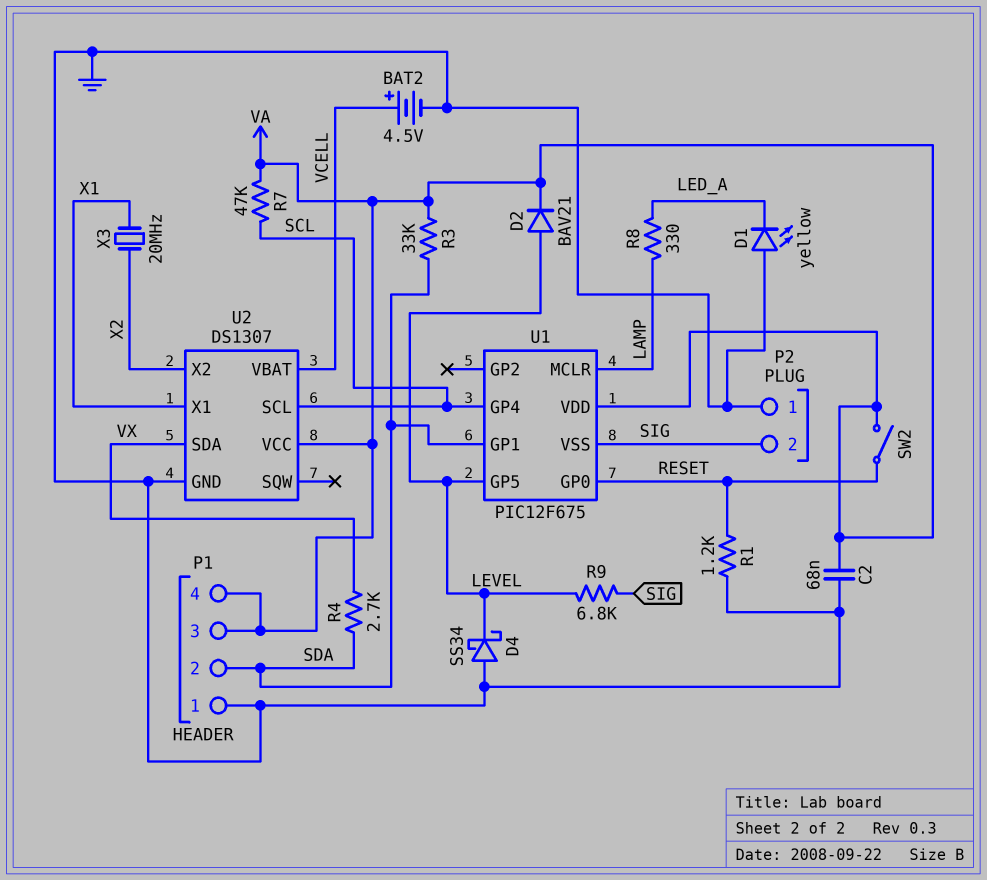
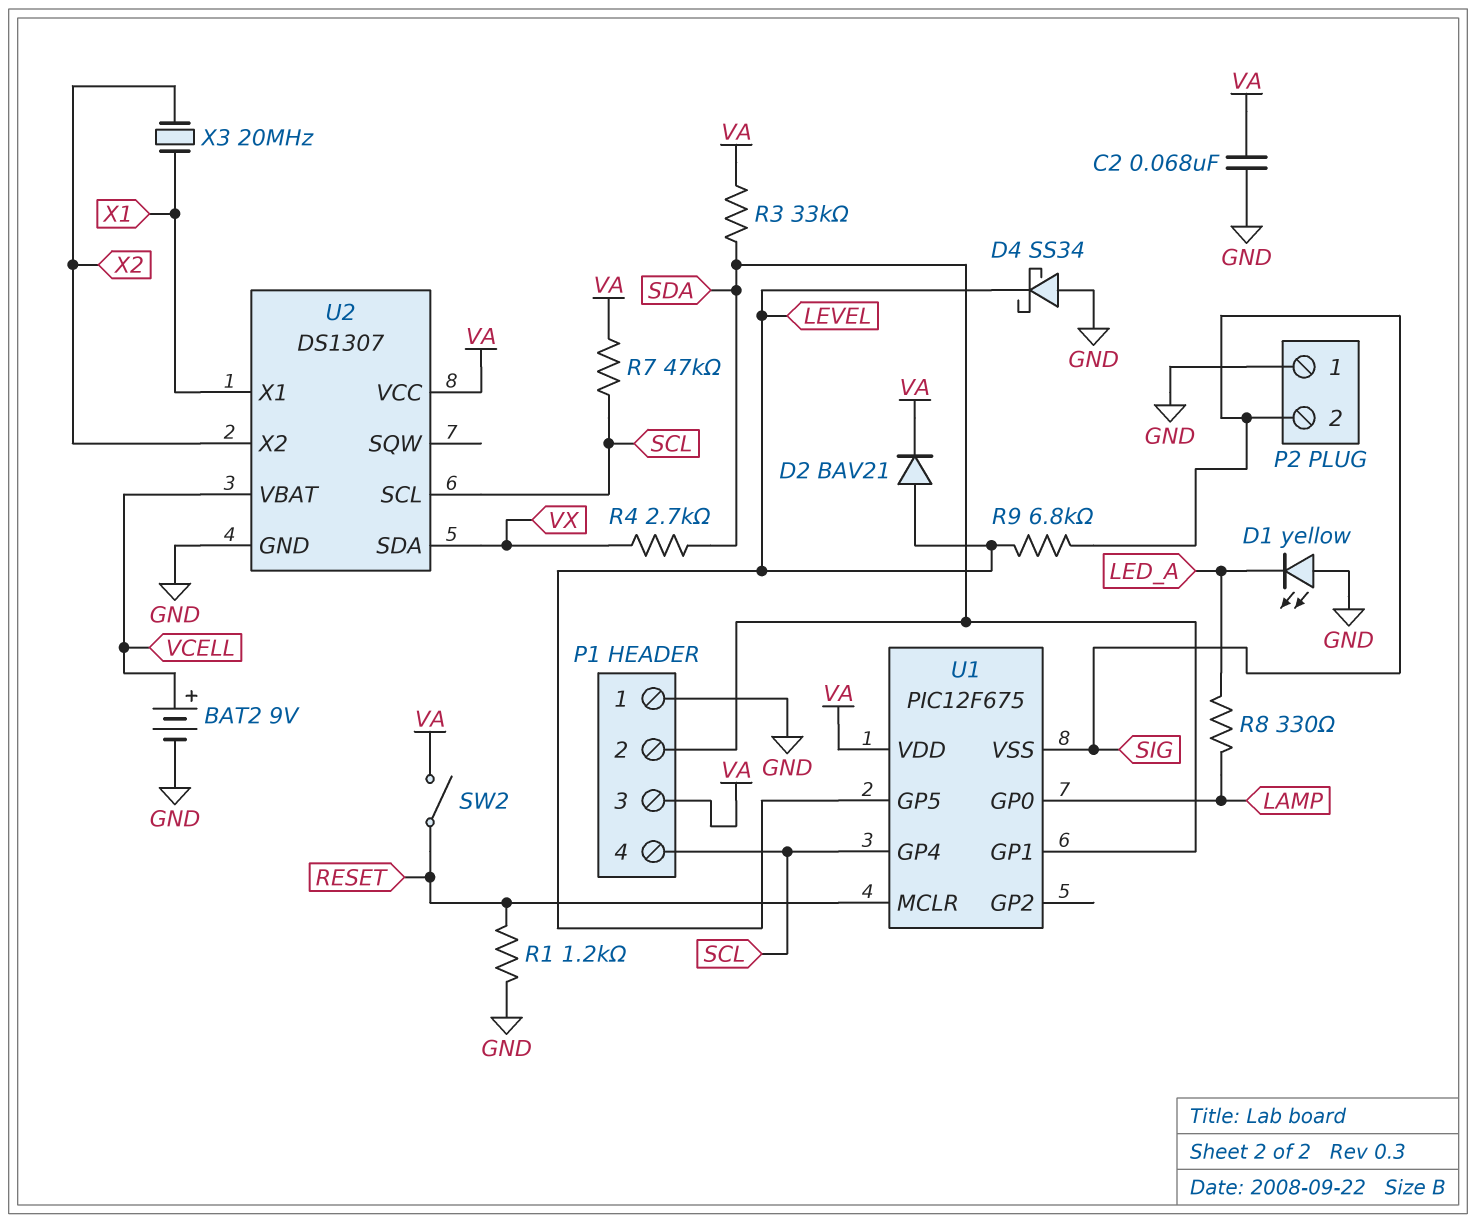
BAT2: 4.5V (plus VCELL, minus GND) -> 9V (plus VCELL, minus GND)
P1 pin 4: VA -> SCL
U1 pin GP0: RESET -> LAMP
U1 pin MCLR: LAMP -> RESET

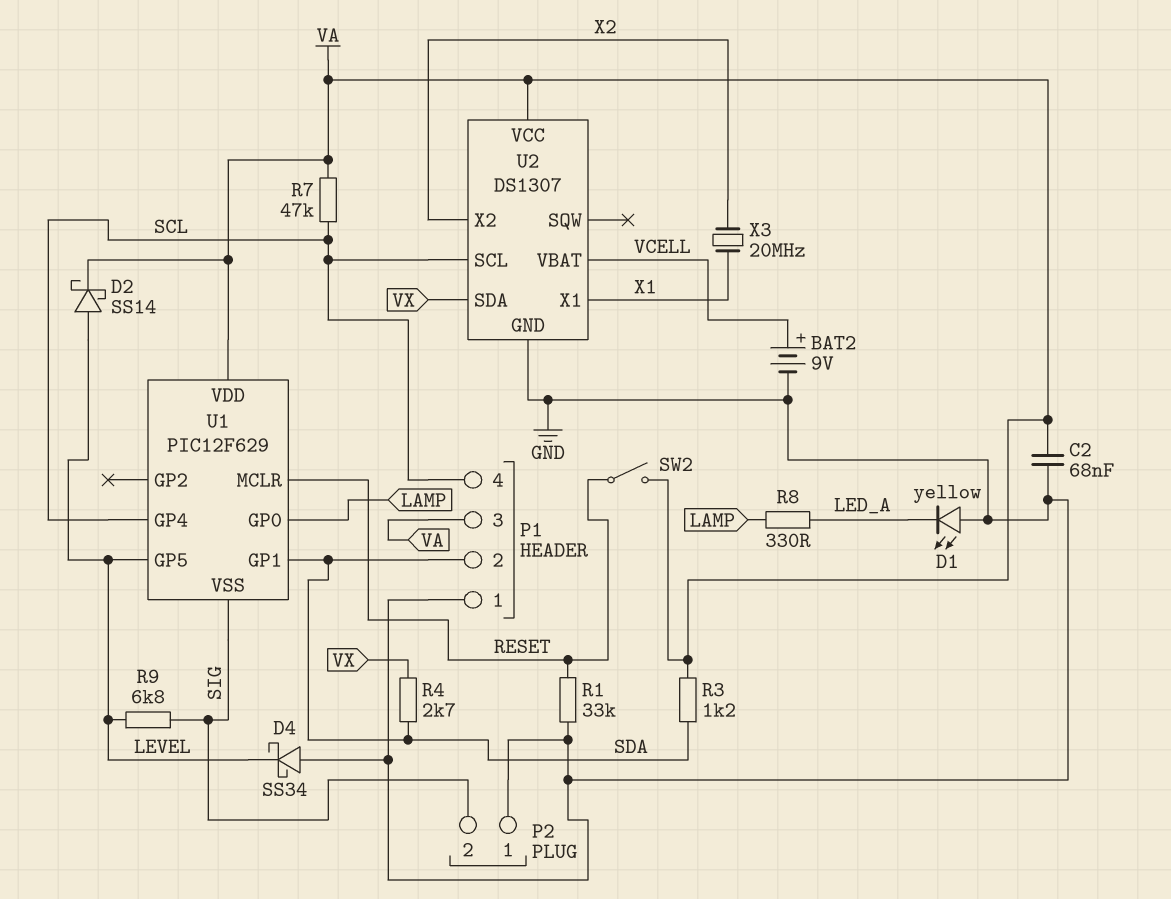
D2: diode BAV21 (A LEVEL, K VA) -> schottky SS14 (A LEVEL, K VA)
R1: 1.2k (GND, RESET) -> 33k (GND, RESET)
R3: 33k (SDA, VA) -> 1.2k (SDA, VA)
U1: PIC12F675 -> PIC12F629

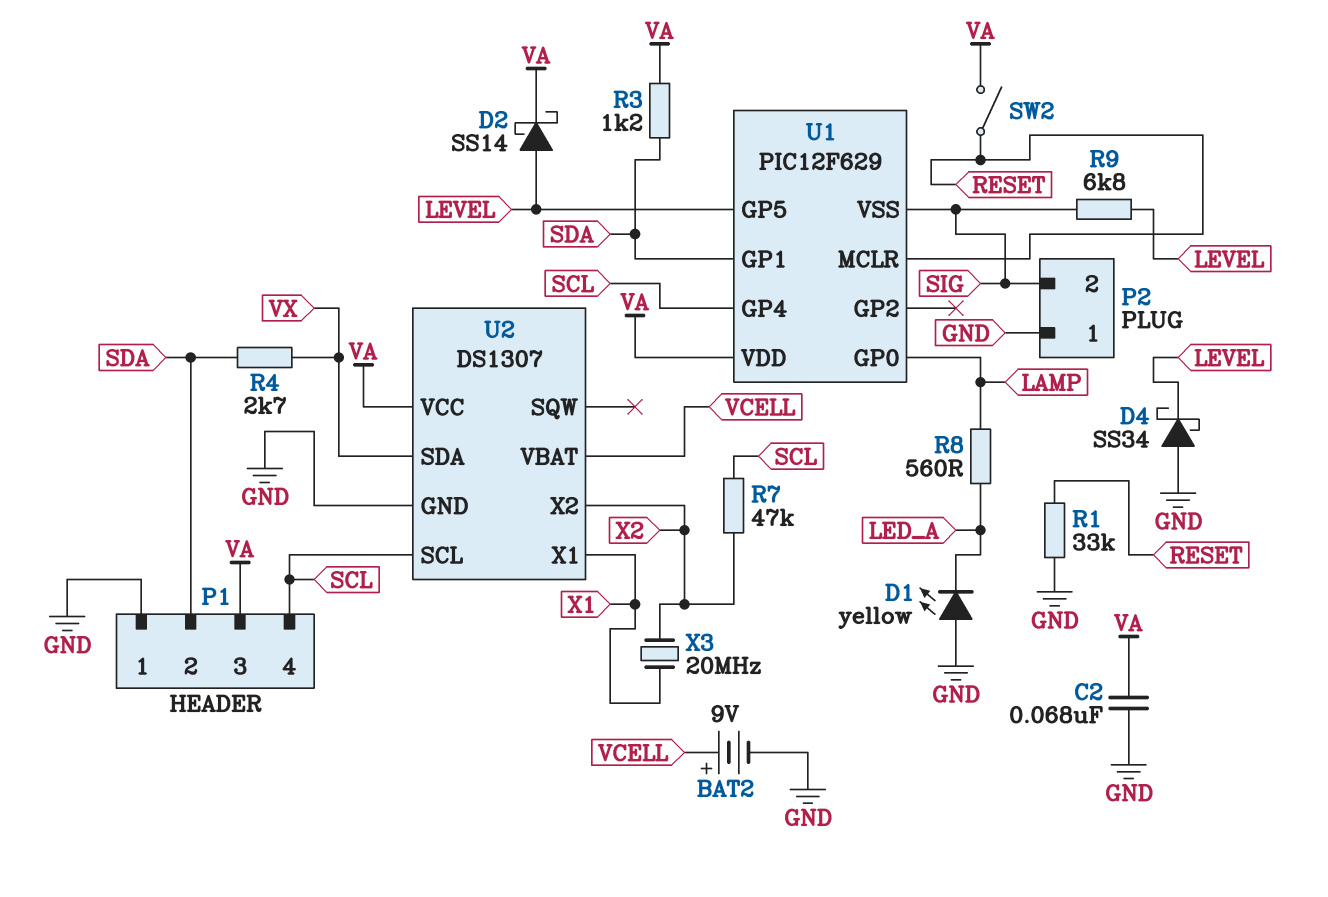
R7: 47k (SCL, VA) -> 47k (SCL, X2)
R8: 330 (LAMP, LED_A) -> 560 (LAMP, LED_A)

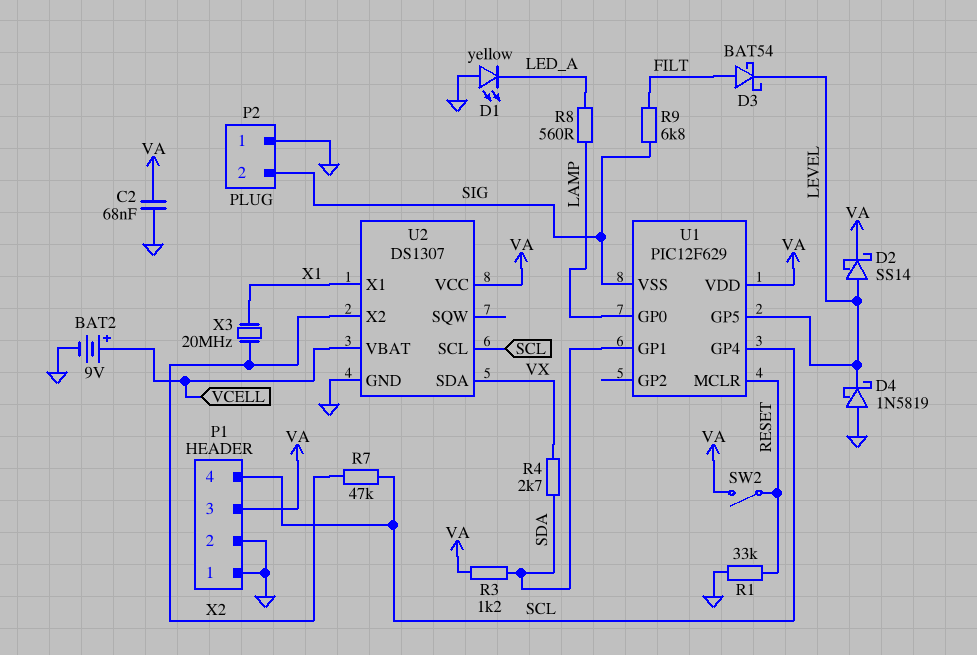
D3: none -> schottky BAT54 (A FILT, K LEVEL)
D4: schottky SS34 (A GND, K LEVEL) -> schottky 1N5819 (A GND, K LEVEL)
P1 pin 2: SDA -> GND
R9: 6.8k (LEVEL, SIG) -> 6.8k (FILT, SIG)

